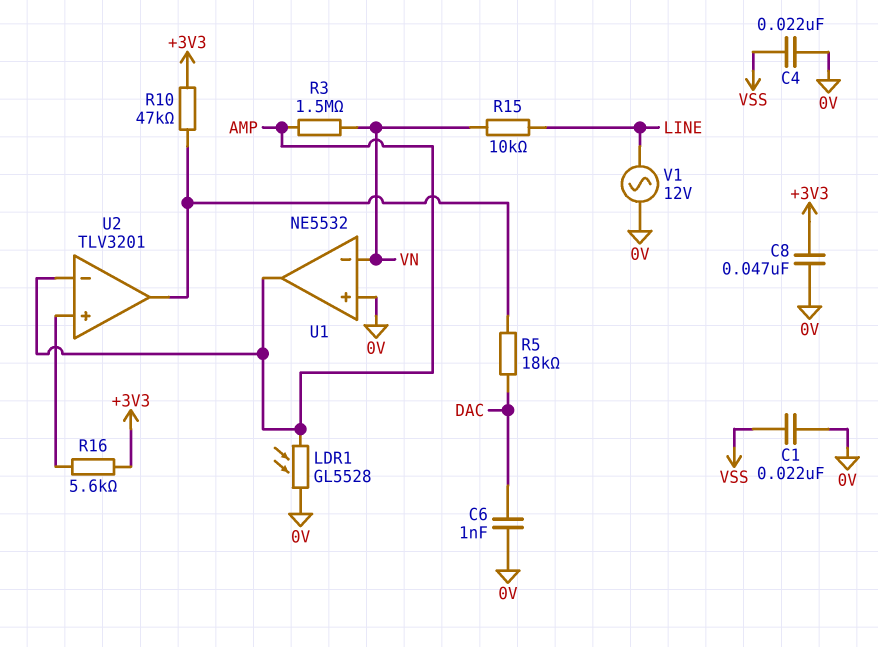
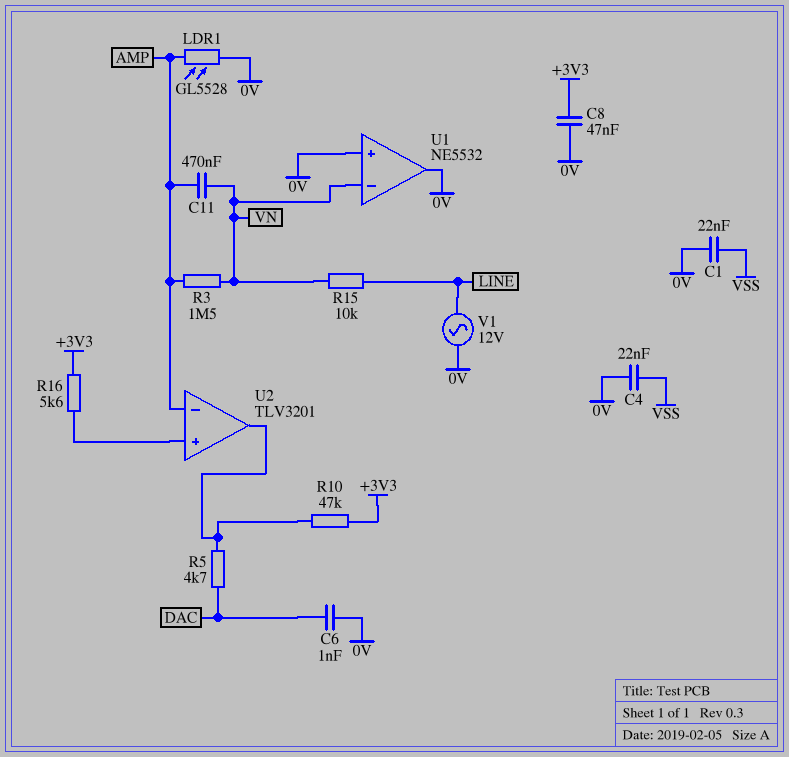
C11: none -> 470nF (AMP, VN)
R5: 18k (DAC, U2/out) -> 4.7k (DAC, U2/out)
U1 pin out: AMP -> 0V

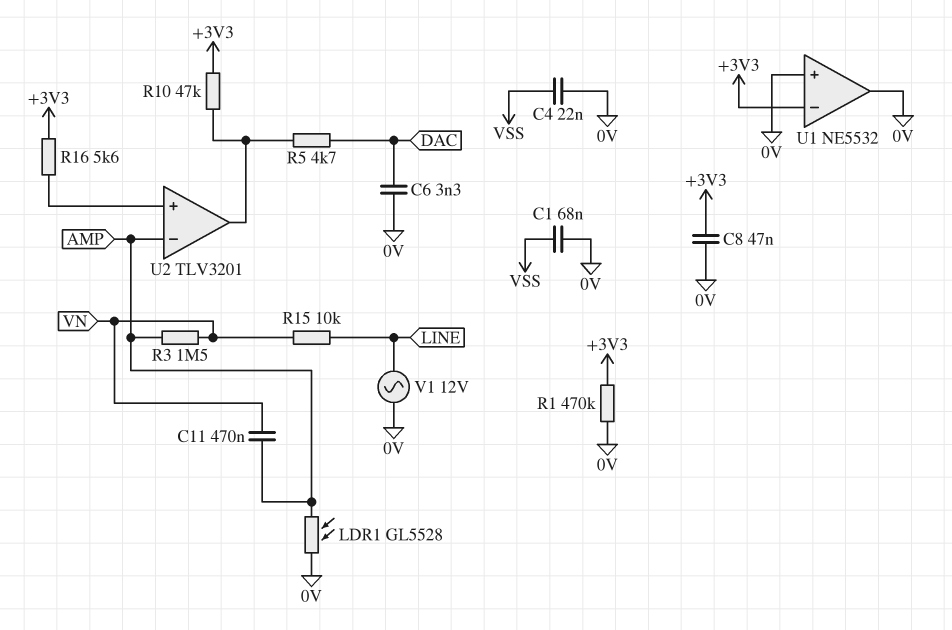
C1: 22nF (0V, VSS) -> 68nF (0V, VSS)
C6: 1nF (0V, DAC) -> 3.3nF (0V, DAC)
R1: none -> 470k (+3V3, 0V)
U1 pin in-: VN -> +3V3

